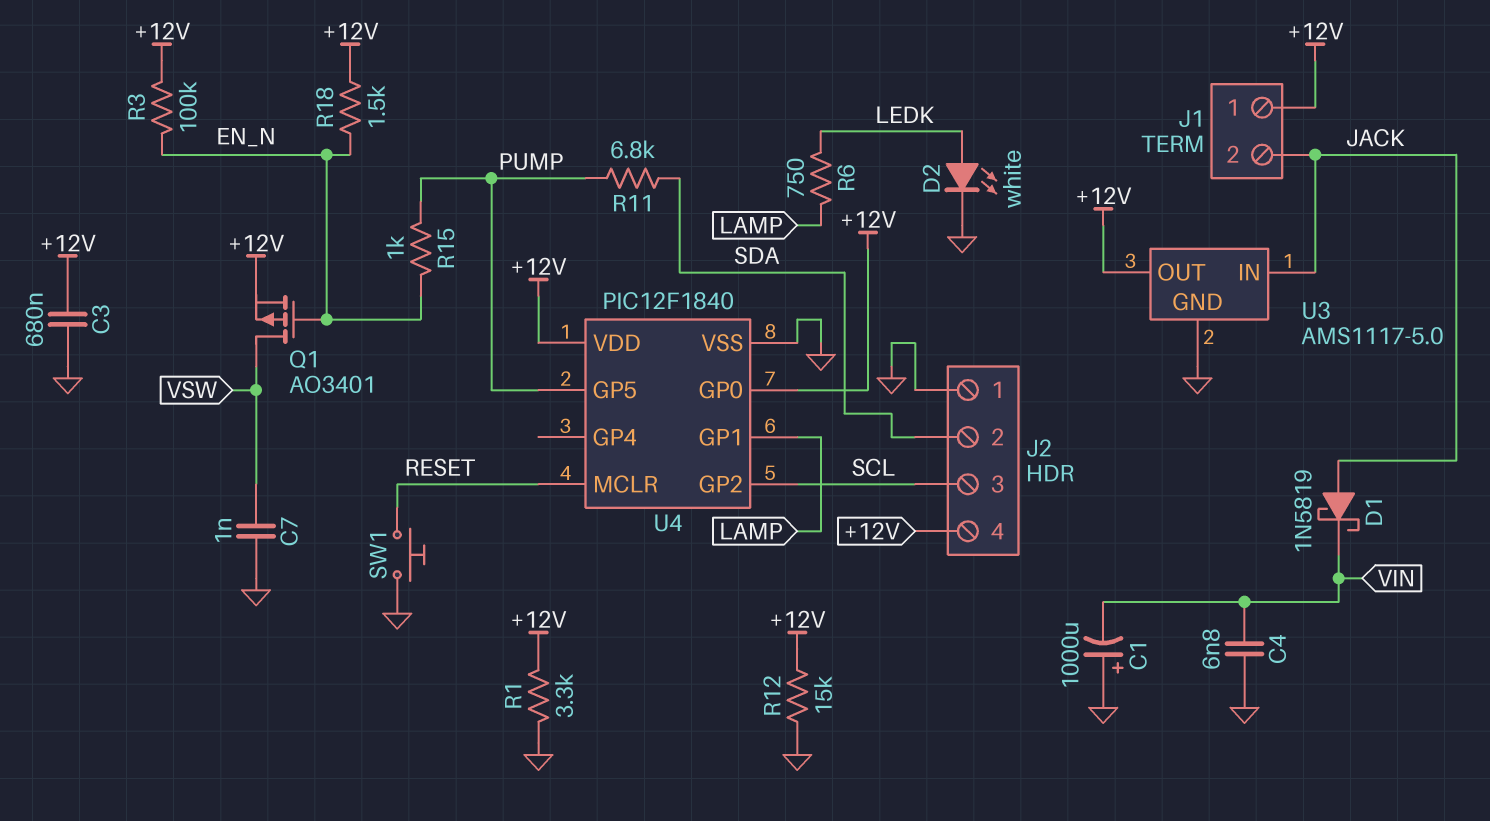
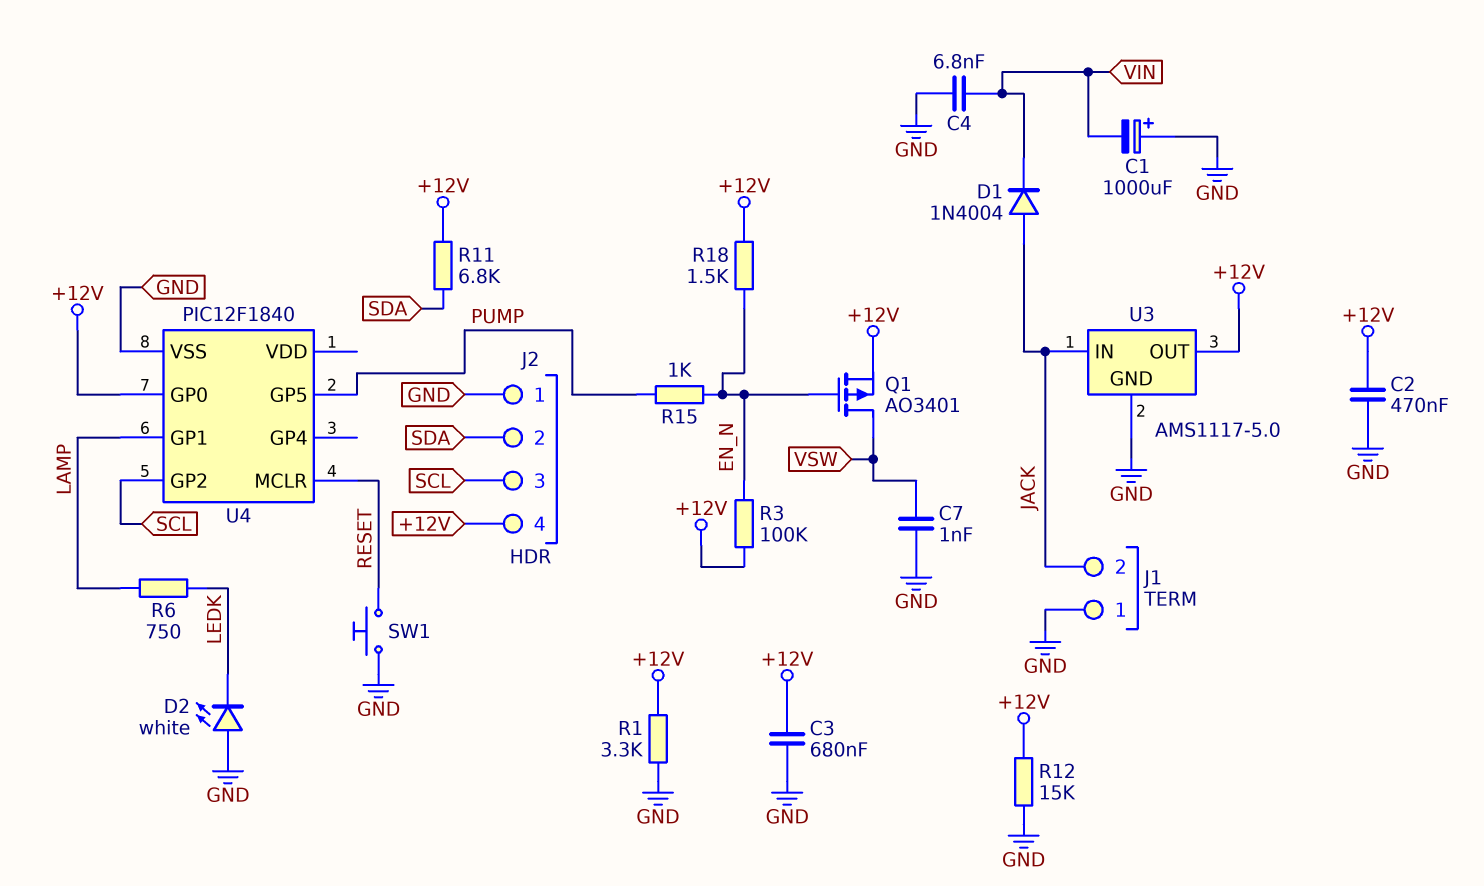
C2: none -> 470nF (+12V, GND)
D1: schottky 1N5819 (A JACK, K VIN) -> diode 1N4004 (A JACK, K VIN)
D2: LED white (A LEDK, K GND) -> LED white (A GND, K LEDK)
J1 pin 1: +12V -> GND
R11: 6.8k (PUMP, SDA) -> 6.8k (+12V, SDA)
U4 pin VDD: +12V -> none

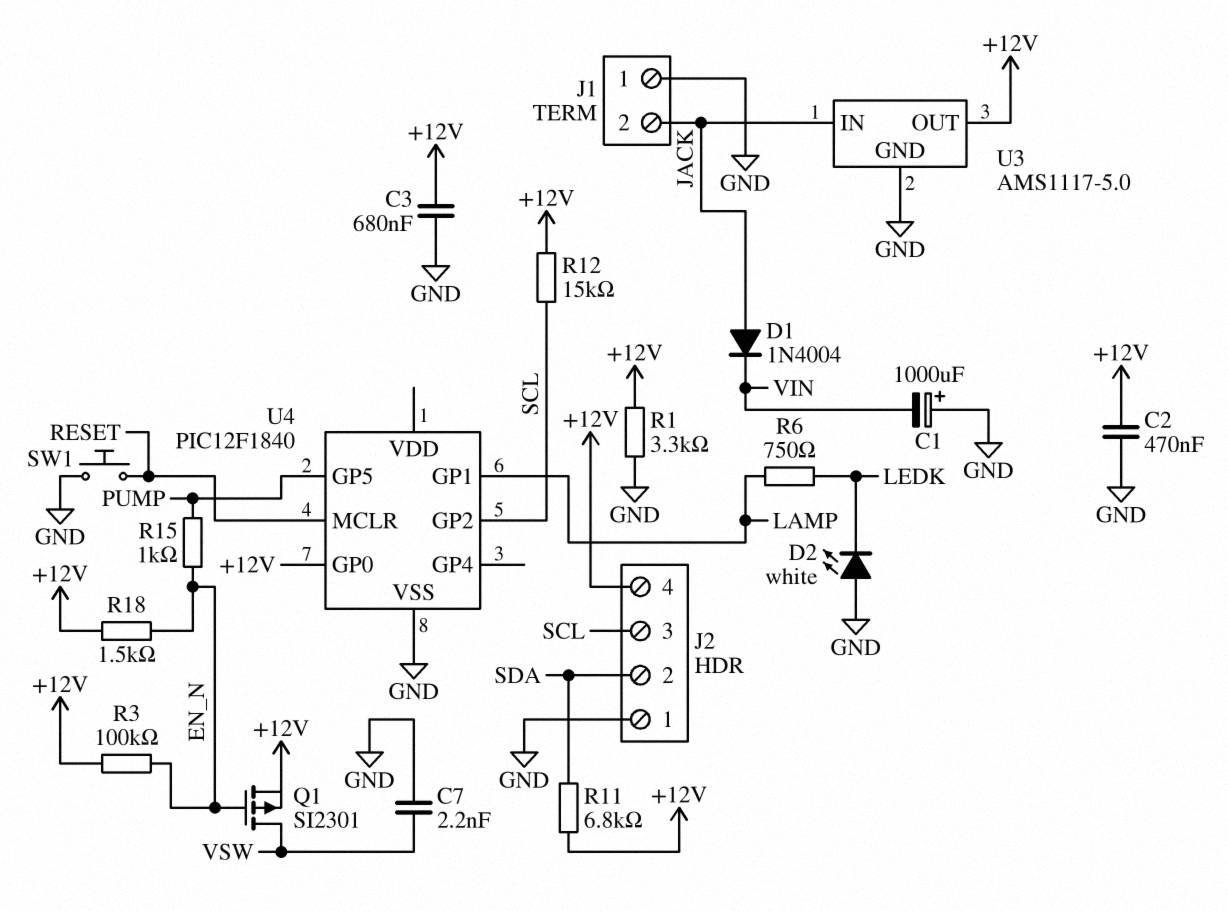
C4: 6.8nF (GND, VIN) -> none
C7: 1nF (GND, VSW) -> 2.2nF (GND, VSW)
Q1: PMOS AO3401 (G EN_N, D VSW, S +12V) -> PMOS SI2301 (G EN_N, D VSW, S +12V)
R12: 15k (+12V, GND) -> 15k (+12V, SCL)

